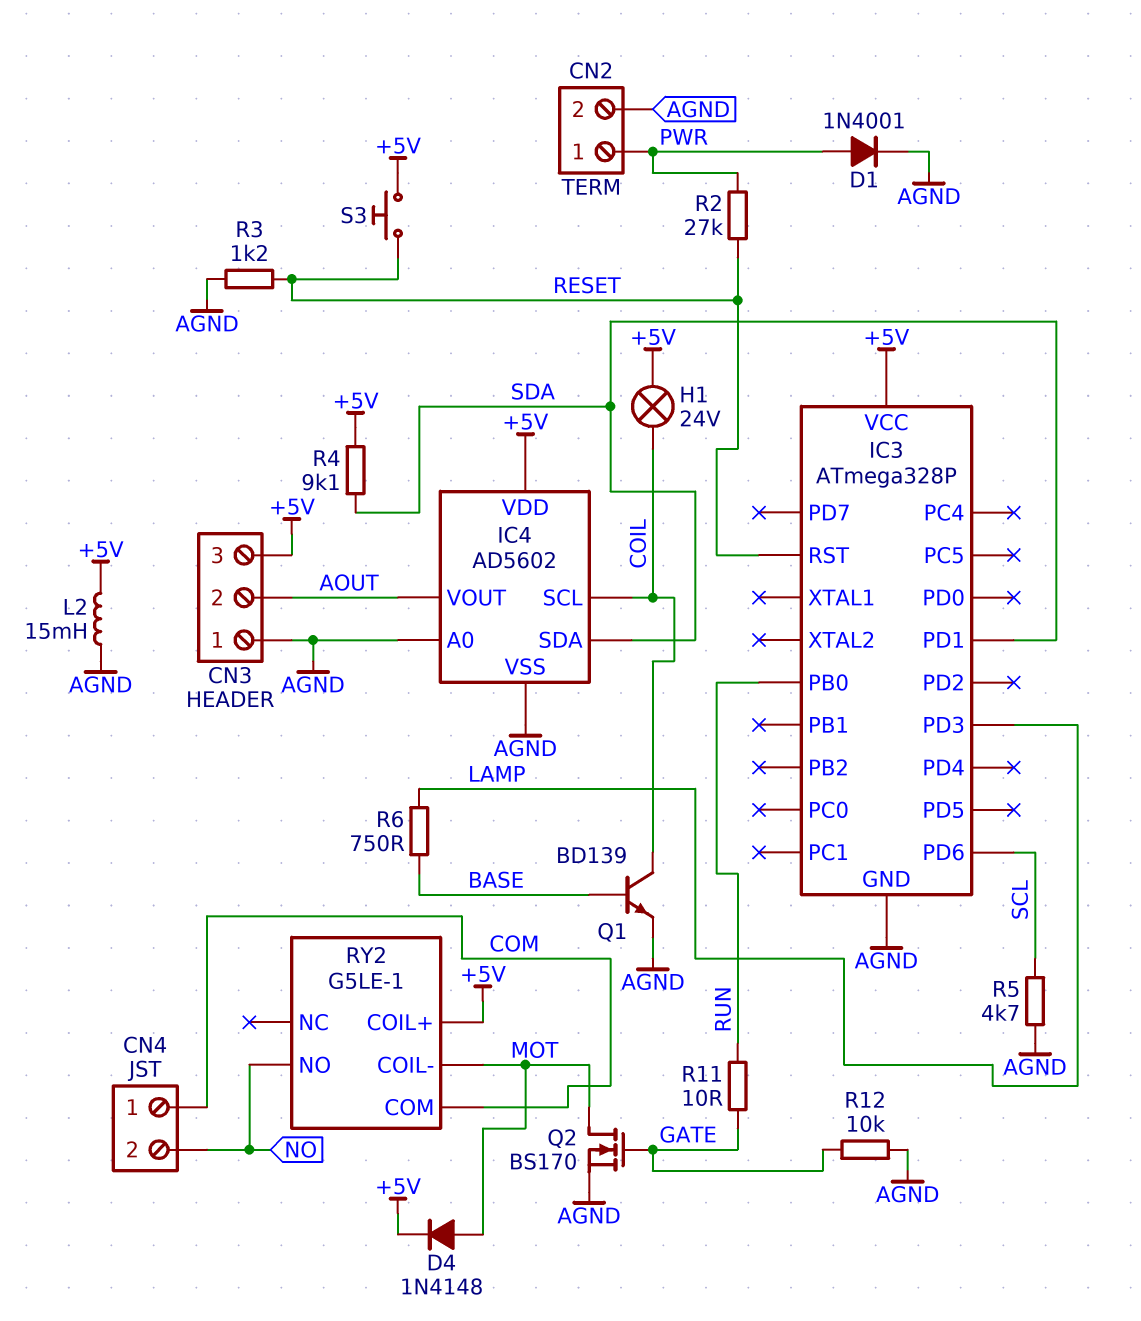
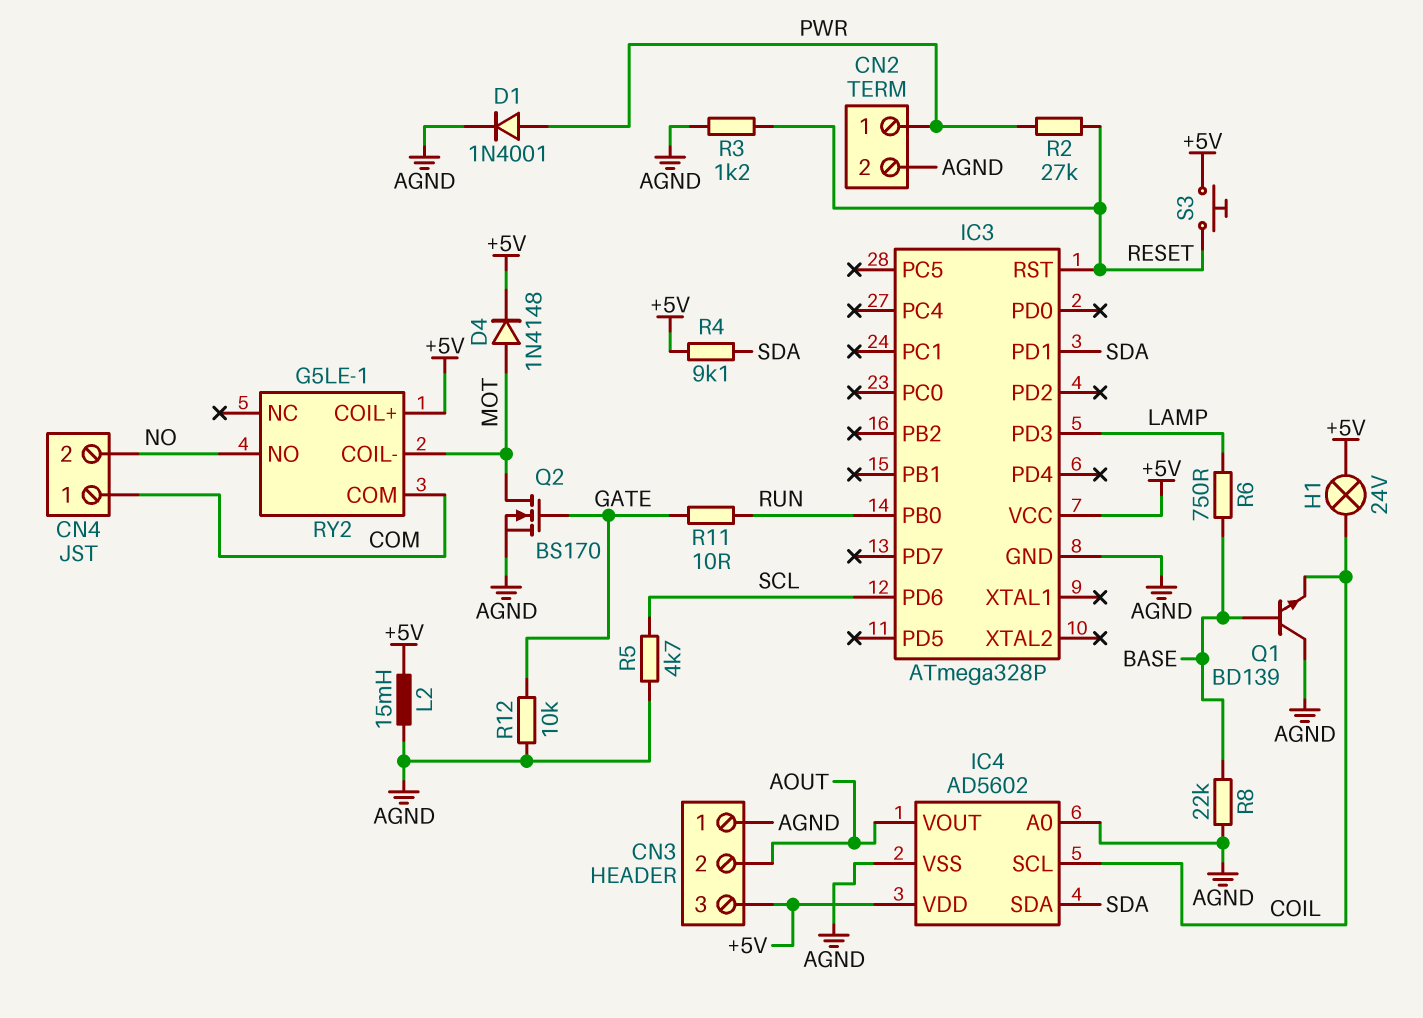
Q1: NPN BD139 (B BASE, C COIL, E AGND) -> NPN BD139 (B BASE, C AGND, E COIL)
R8: none -> 22k (AGND, BASE)

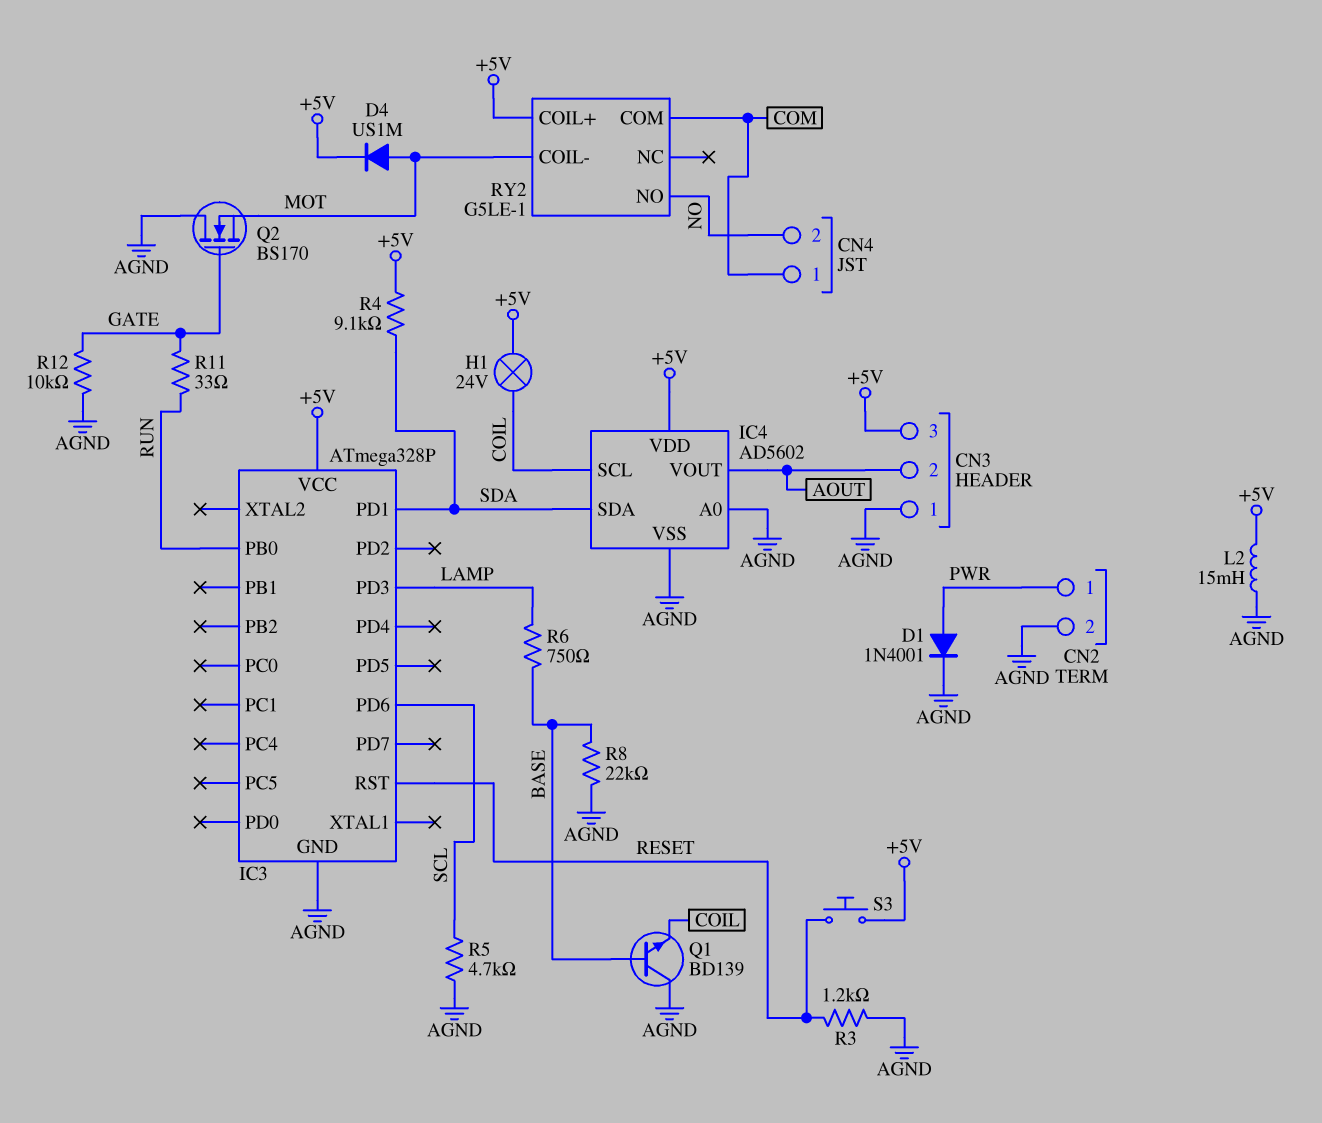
D4: diode 1N4148 (A MOT, K +5V) -> diode US1M (A MOT, K +5V)
Q2: NMOS BS170 (G GATE, D MOT, S AGND) -> NMOS BS170 (G GATE, D AGND, S MOT)
R2: 27k (PWR, RESET) -> none
R11: 10 (GATE, RUN) -> 33 (GATE, RUN)

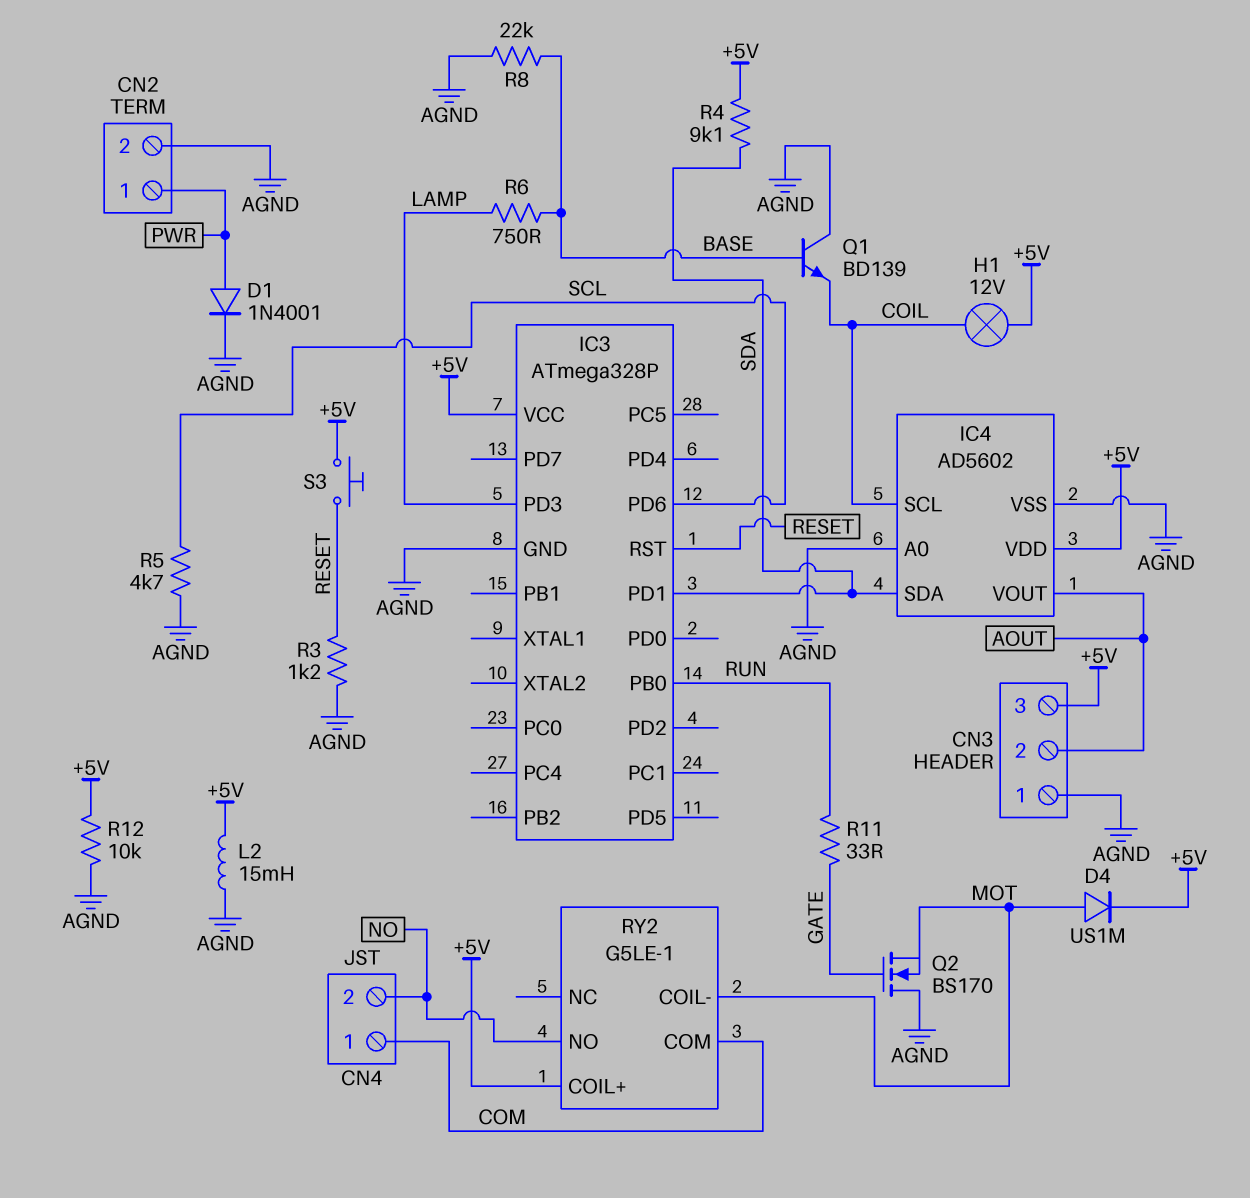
H1: lamp 24V (+5V, COIL) -> lamp 12V (+5V, COIL)
R12: 10k (AGND, GATE) -> 10k (+5V, AGND)

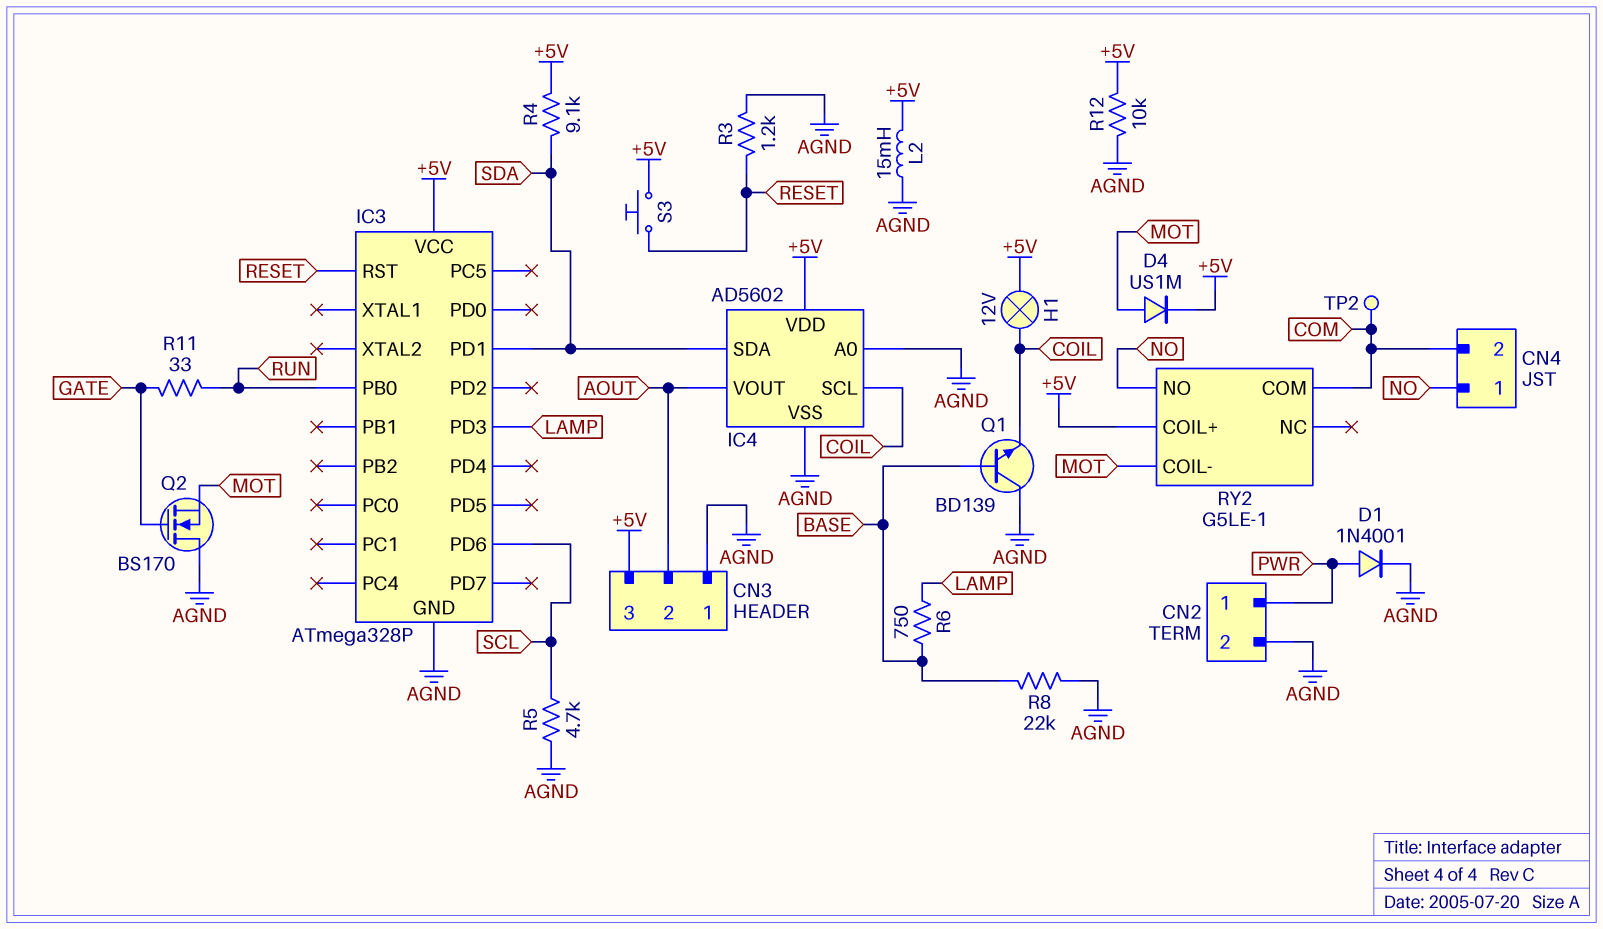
CN4 pin 1: COM -> NO
CN4 pin 2: NO -> COM
TP2: none -> test point (COM)

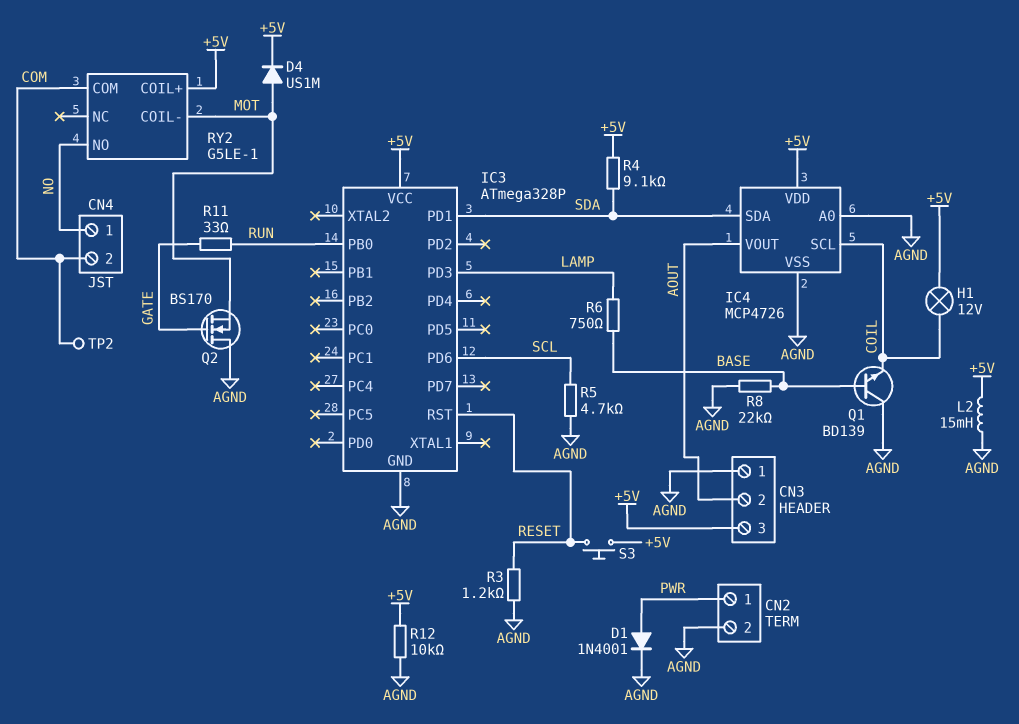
IC4: AD5602 -> MCP4726

